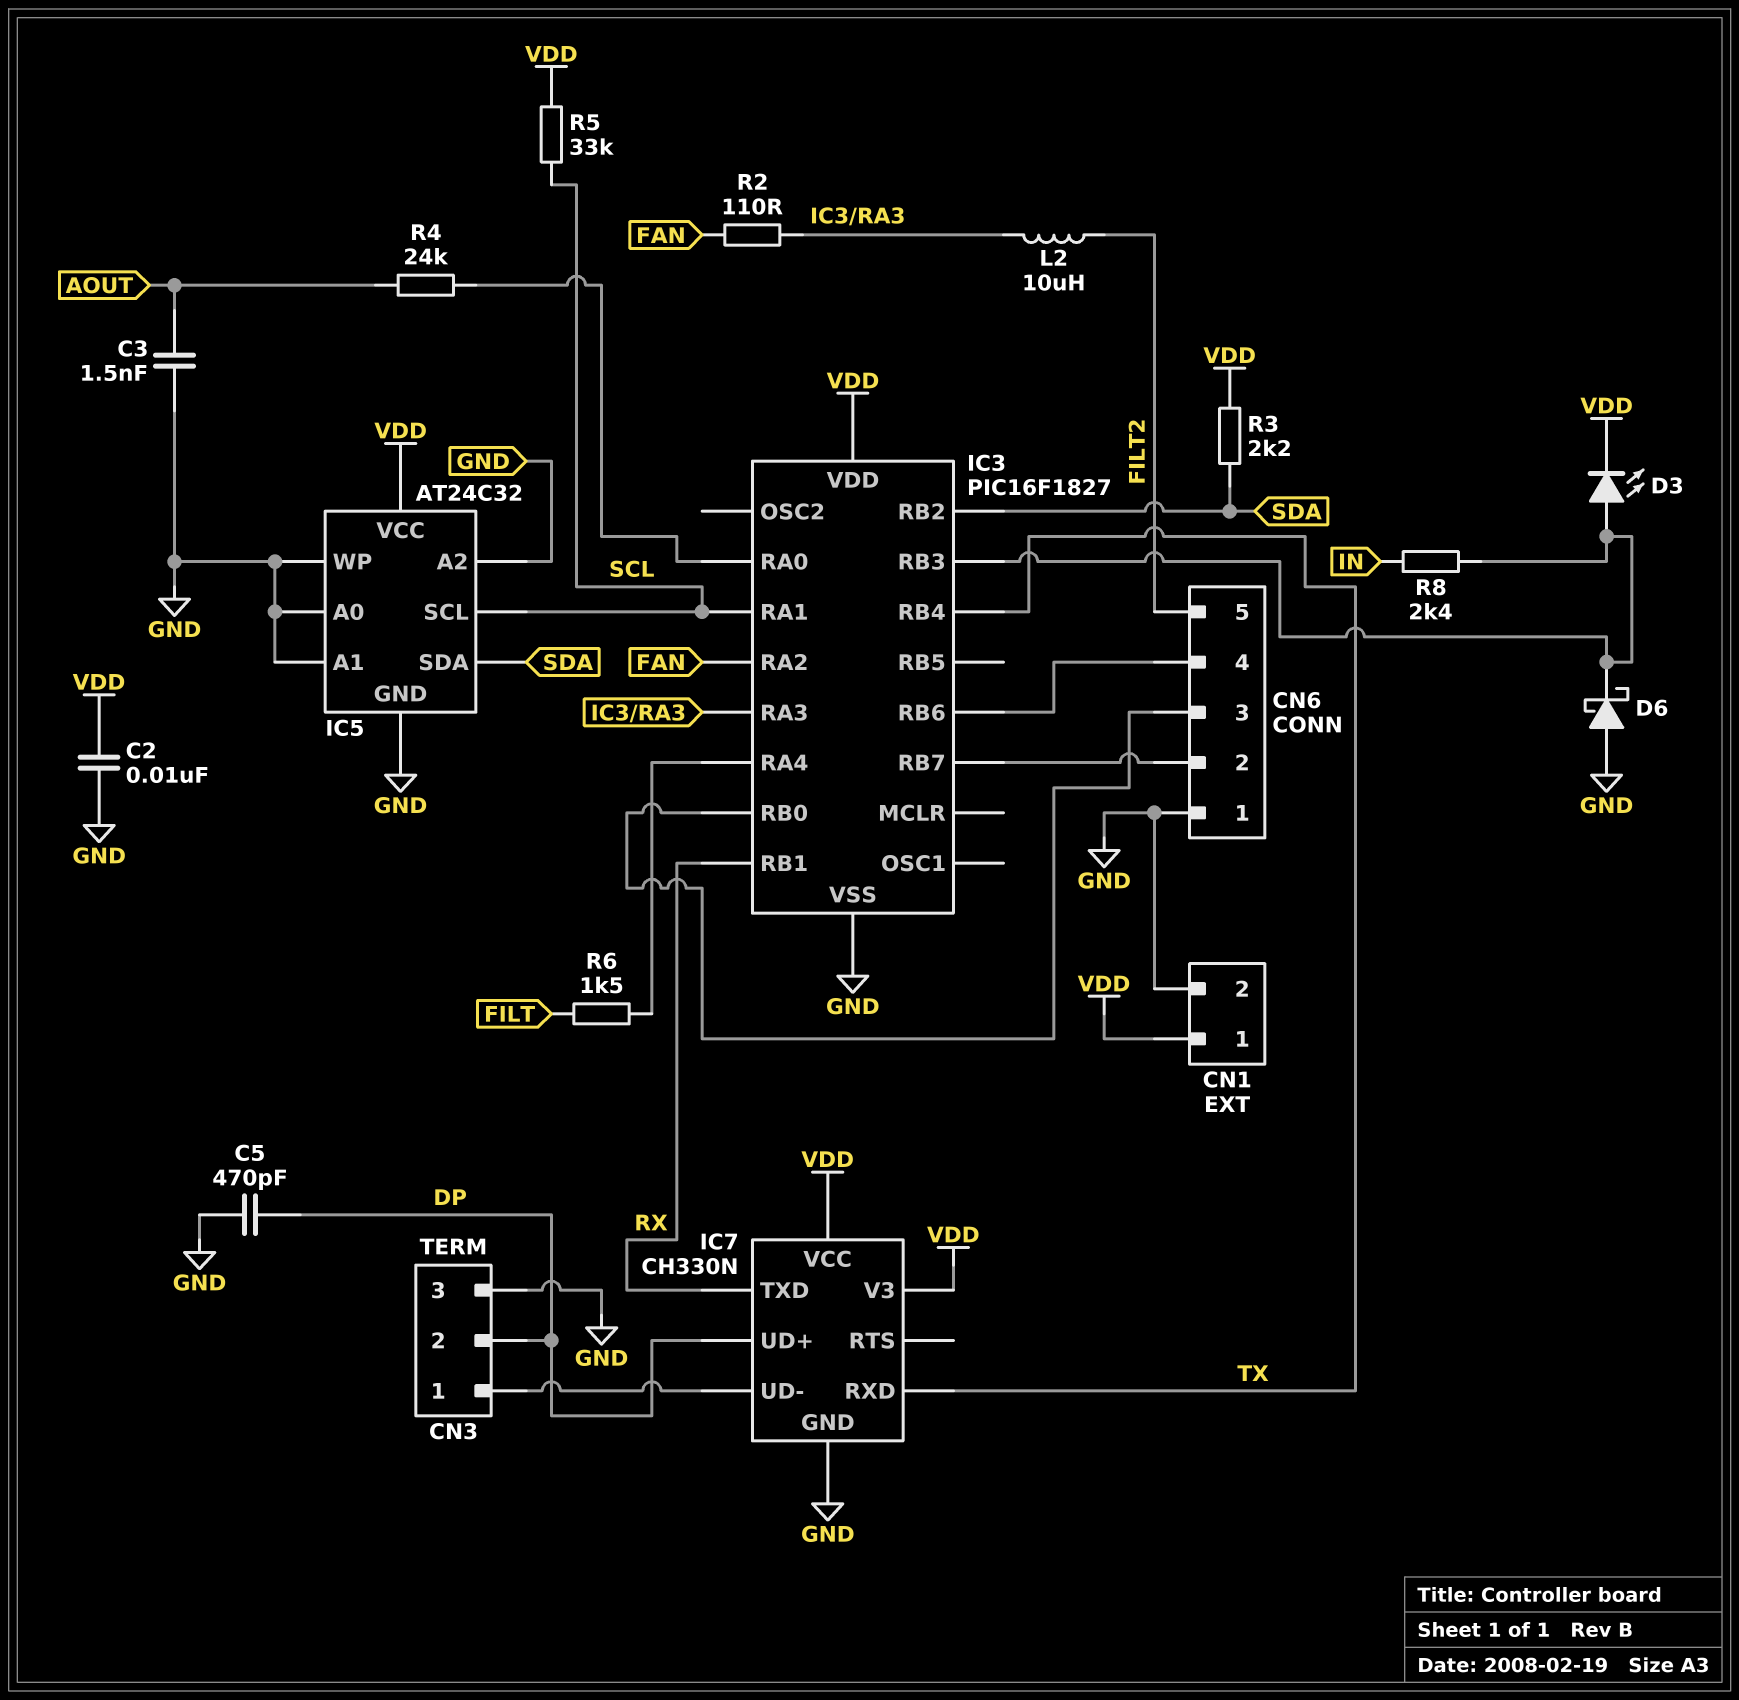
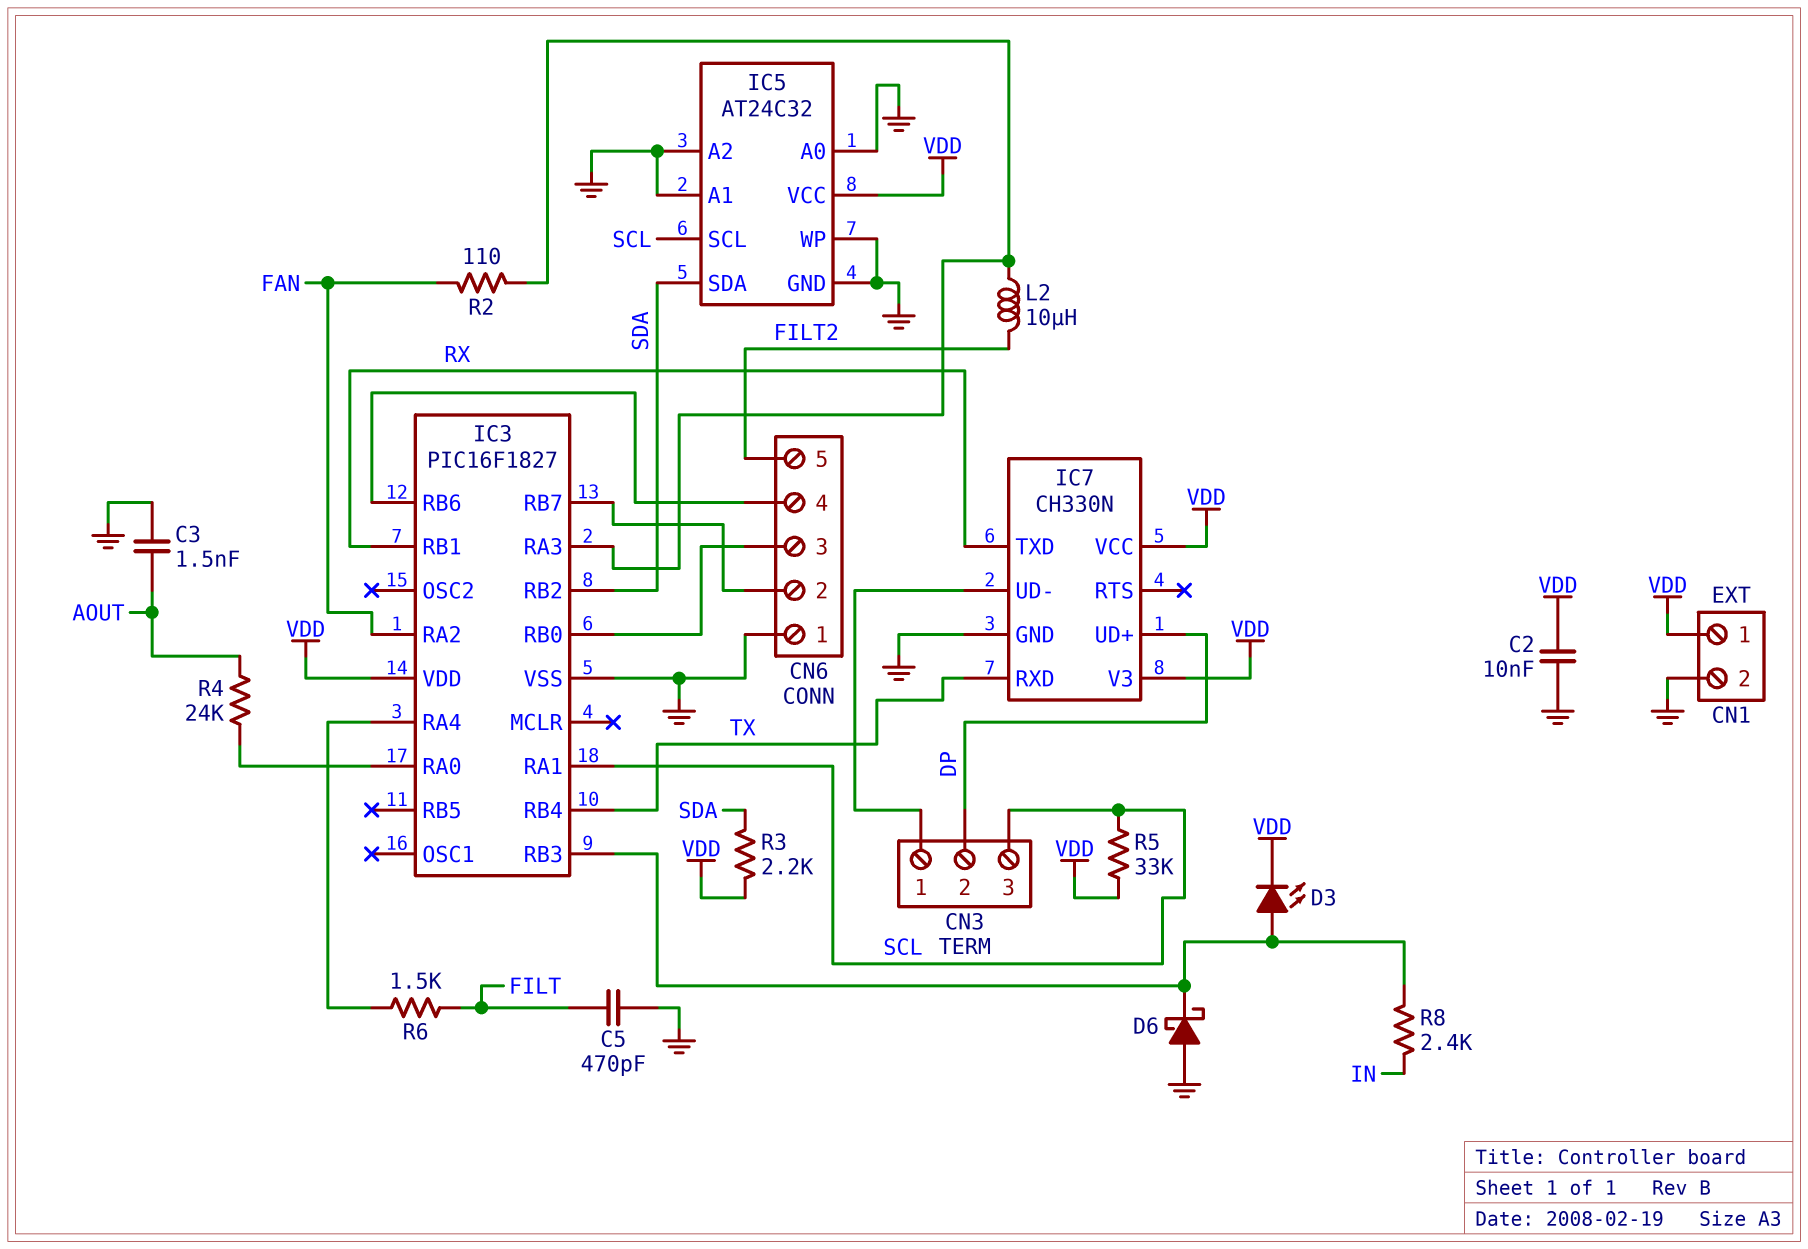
C5: 470pF (DP, GND) -> 470pF (FILT, GND)
CN3 pin 3: GND -> SCL

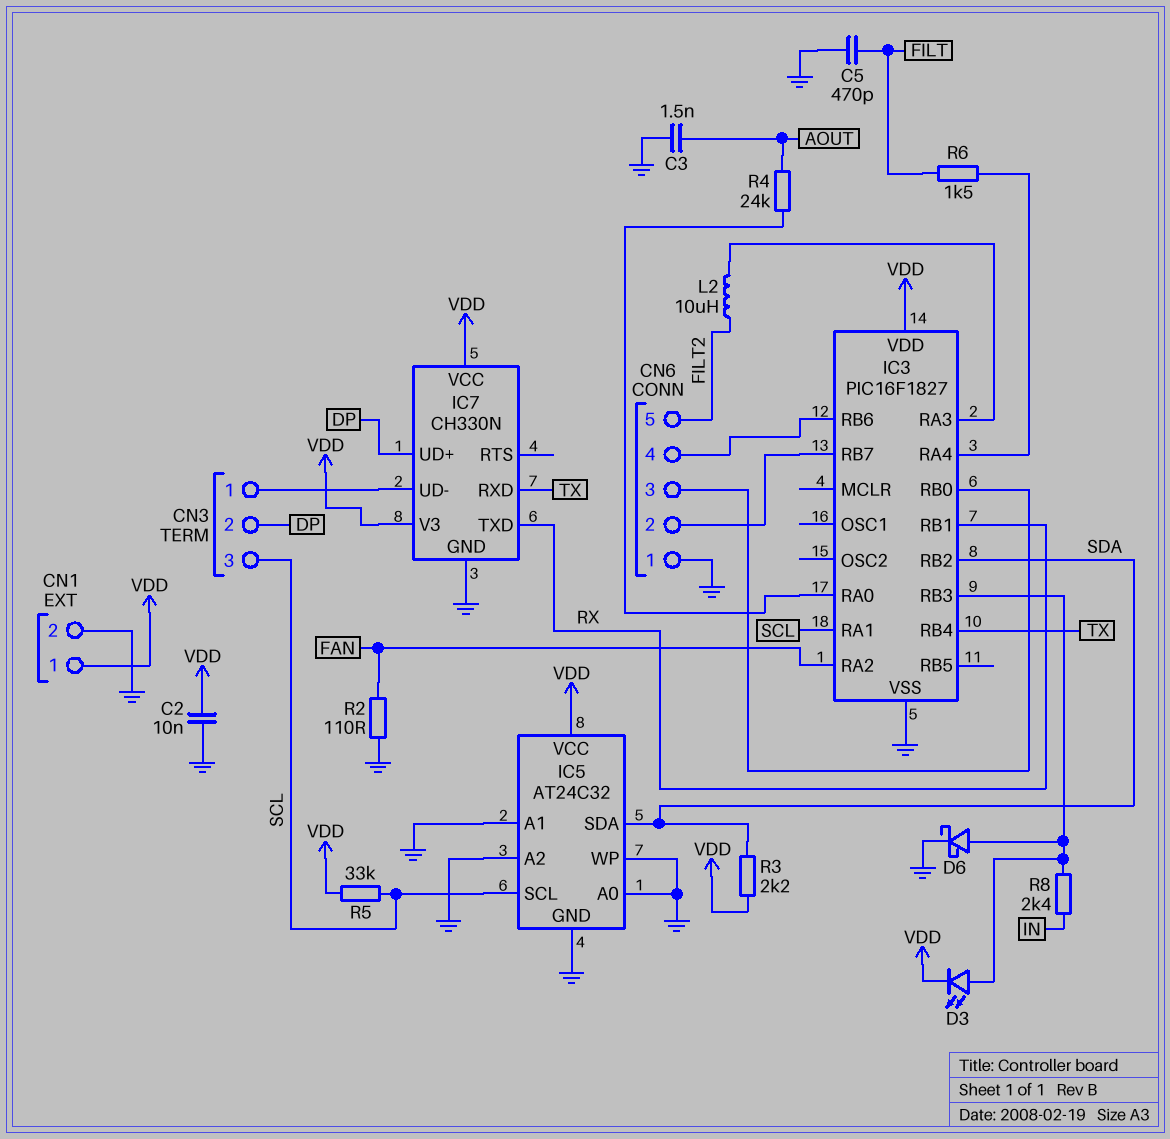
D6: schottky (A GND, K IC3/RB3) -> schottky (A IC3/RB3, K GND)
R2: 110 (FAN, IC3/RA3) -> 110 (FAN, GND)

